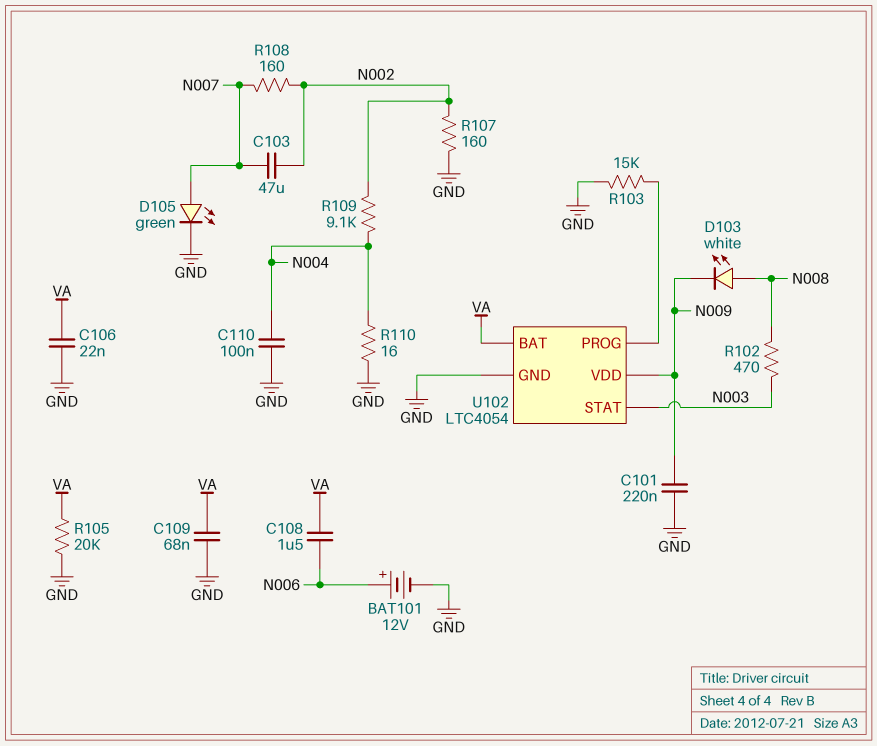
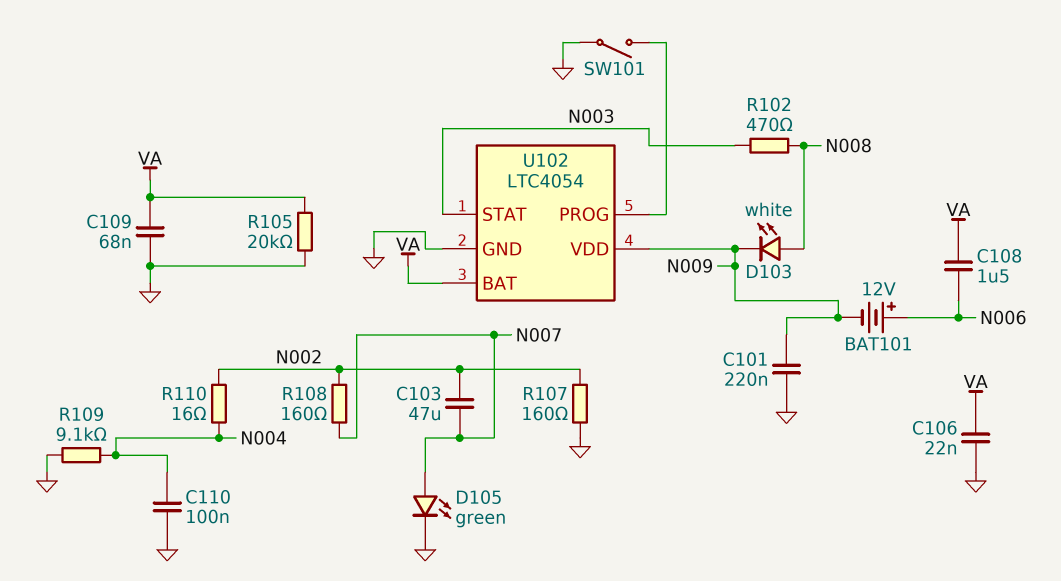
BAT101: 12V (plus N006, minus GND) -> 12V (plus N006, minus N009)
R103: 15k (GND, U102/PROG) -> none
R109: 9.1k (N002, N004) -> 9.1k (GND, N004)
R110: 16 (GND, N004) -> 16 (N002, N004)
SW101: none -> switch (GND, U102/PROG)

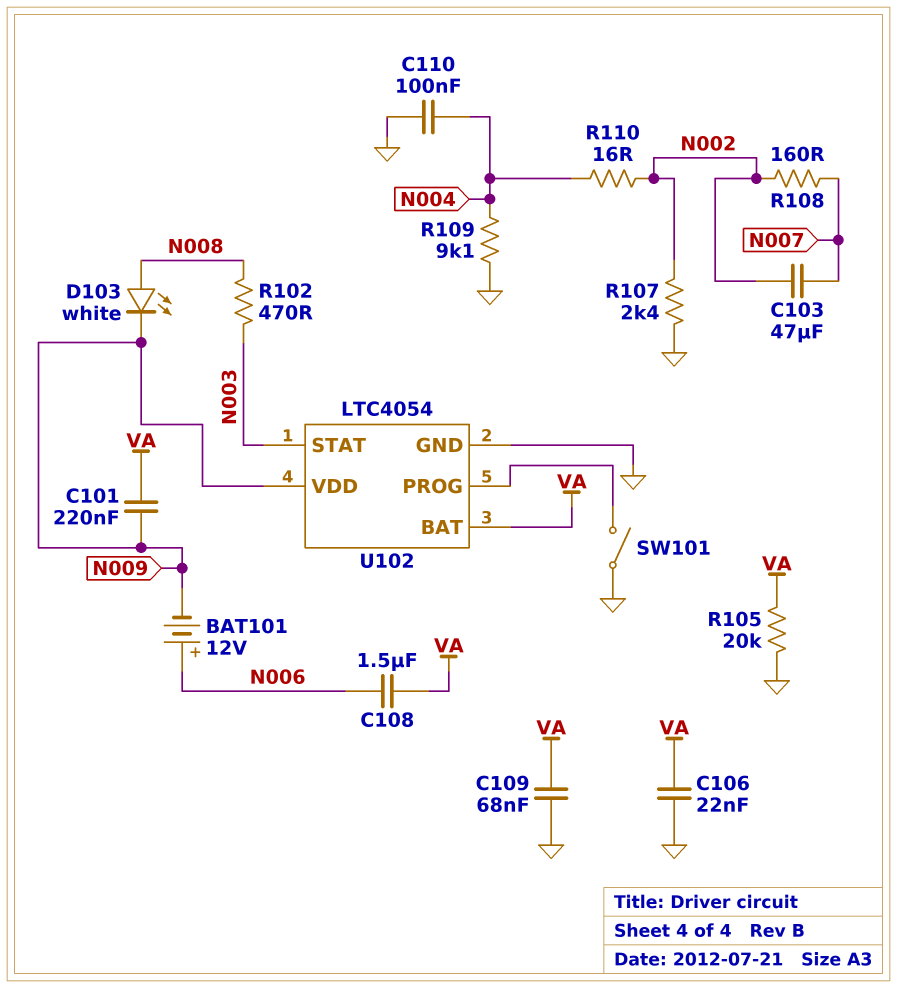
C101: 220nF (GND, N009) -> 220nF (N009, VA)
D105: LED green (A N007, K GND) -> none
R107: 160 (GND, N002) -> 2.4k (GND, N002)

